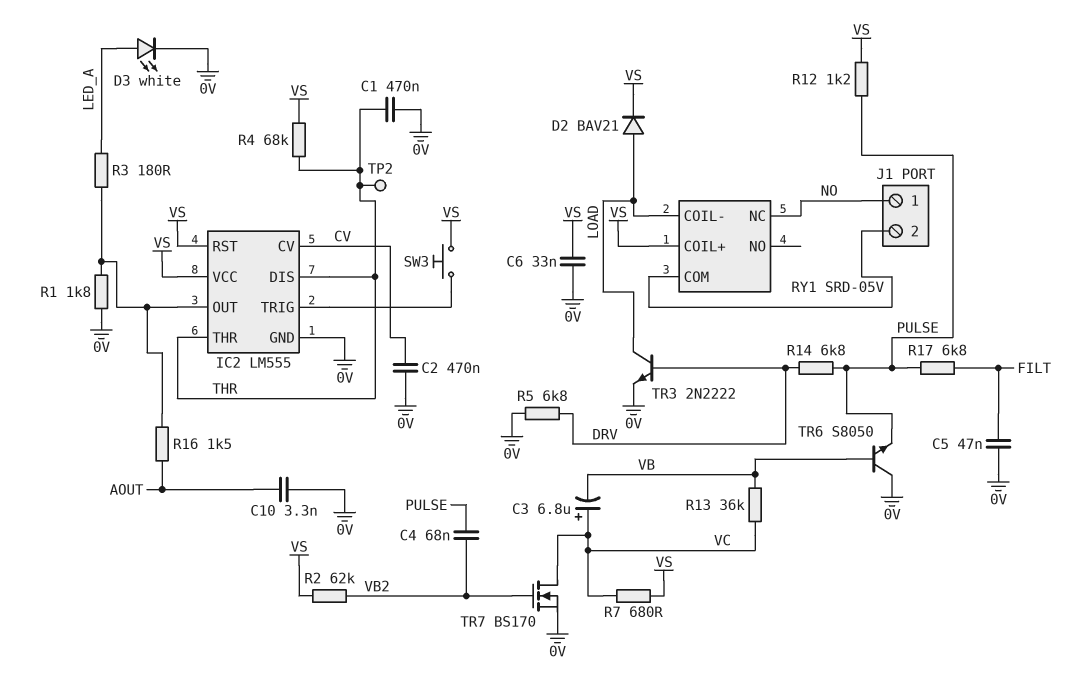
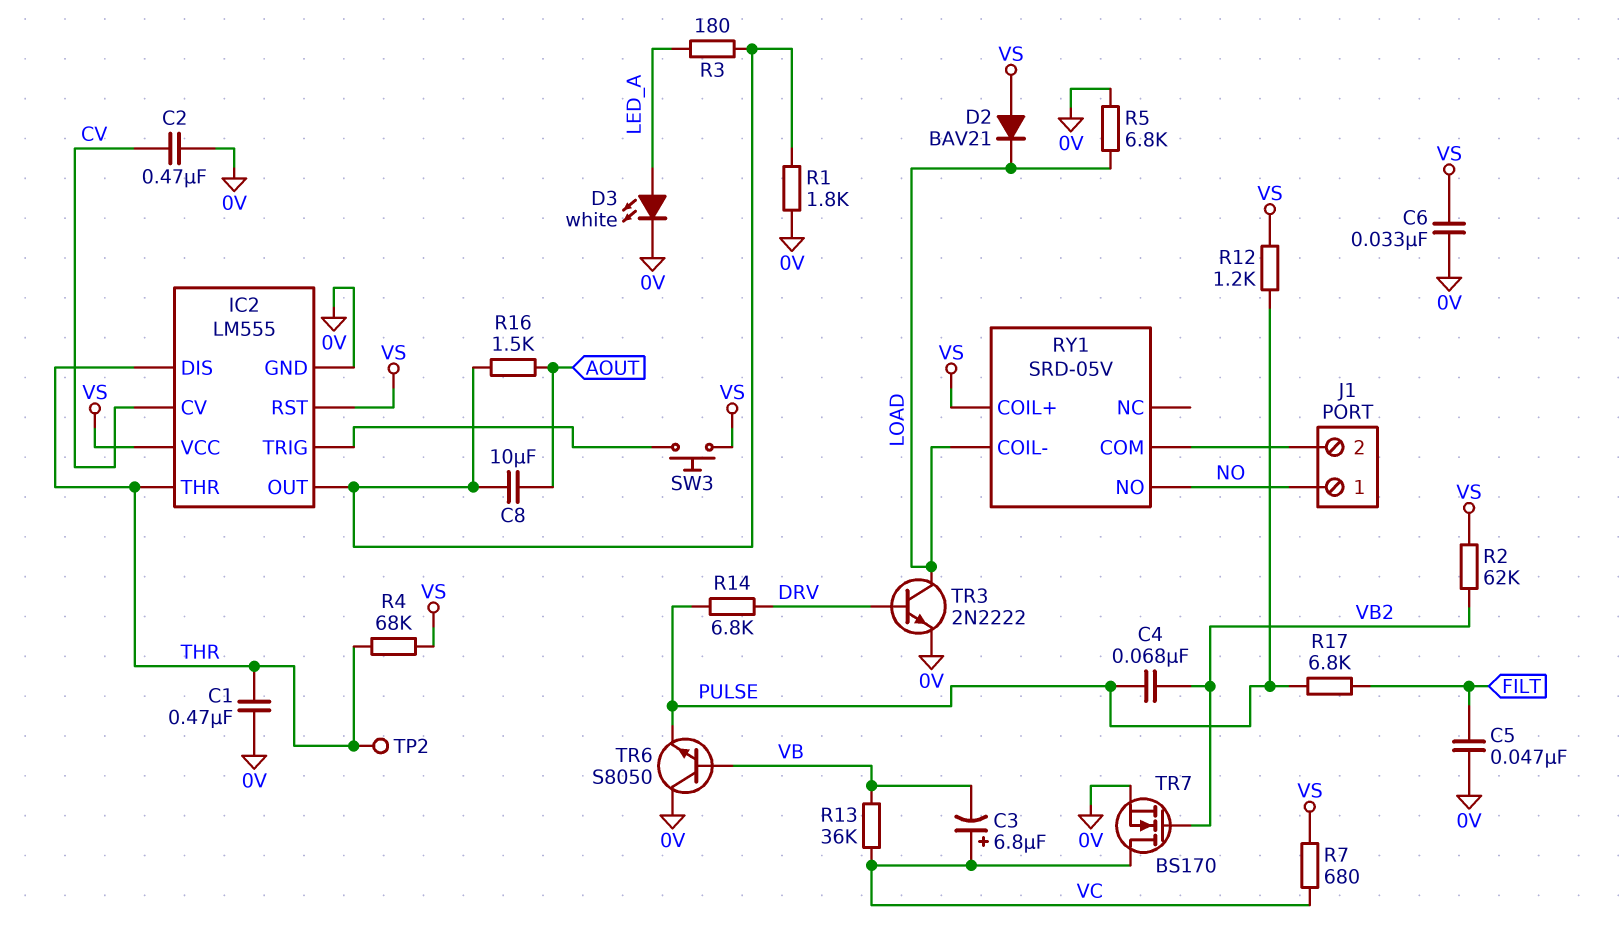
C8: none -> 10uF (AOUT, IC2/OUT)
C10: 3.3nF (0V, AOUT) -> none
D2: diode BAV21 (A LOAD, K VS) -> diode BAV21 (A VS, K LOAD)
R5: 6.8k (0V, DRV) -> 6.8k (0V, LOAD)
RY1 pin NC: NO -> none
RY1 pin NO: none -> NO

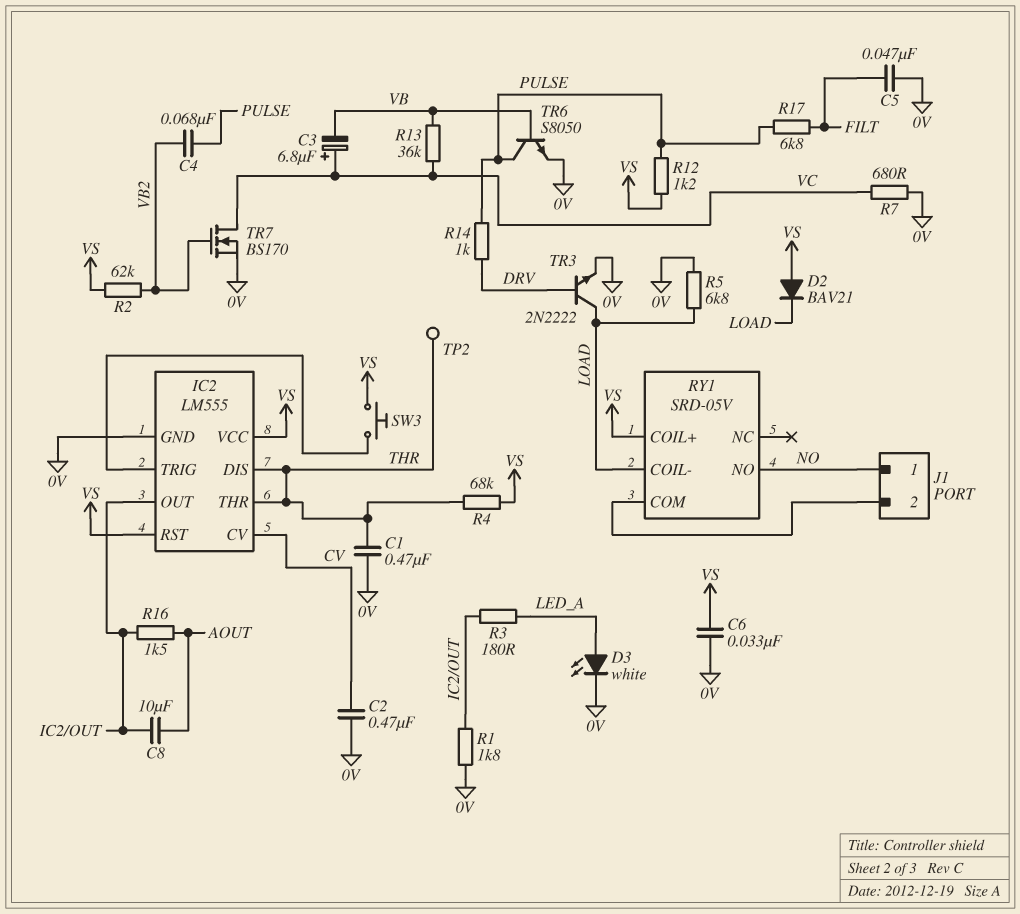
R7: 680 (VC, VS) -> 680 (0V, VC)
R14: 6.8k (DRV, PULSE) -> 1k (DRV, PULSE)
TR6: NPN S8050 (B VB, C 0V, E PULSE) -> NPN S8050 (B VB, C PULSE, E 0V)

